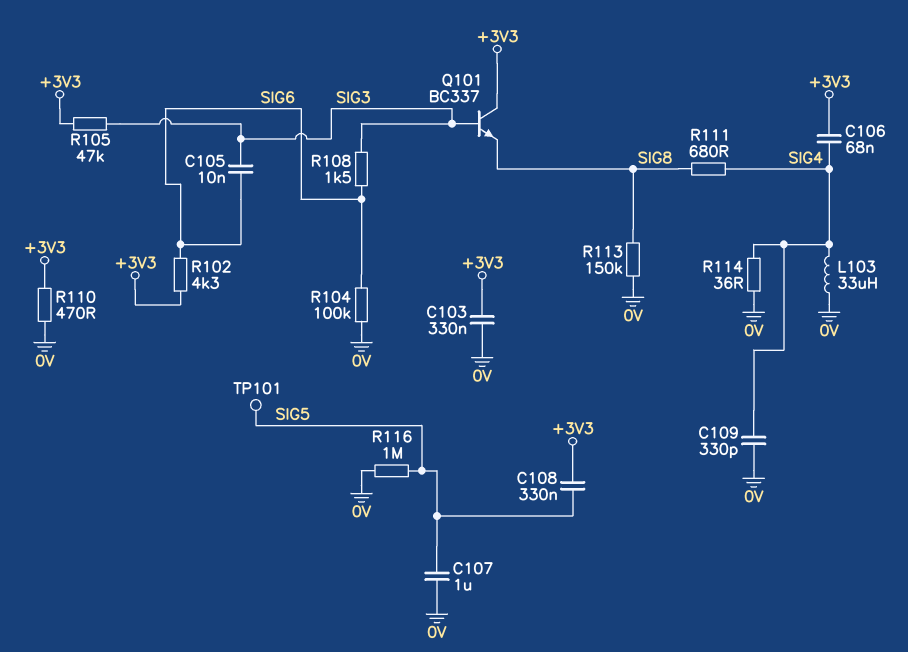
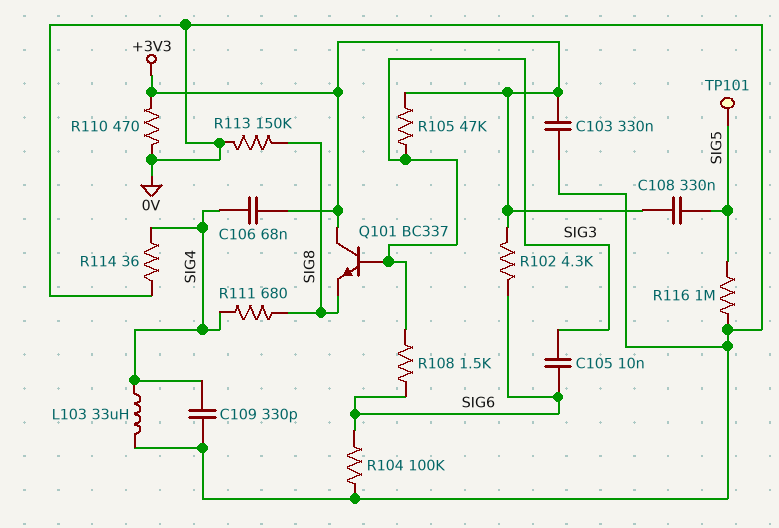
C107: 1uF (0V, SIG5) -> none

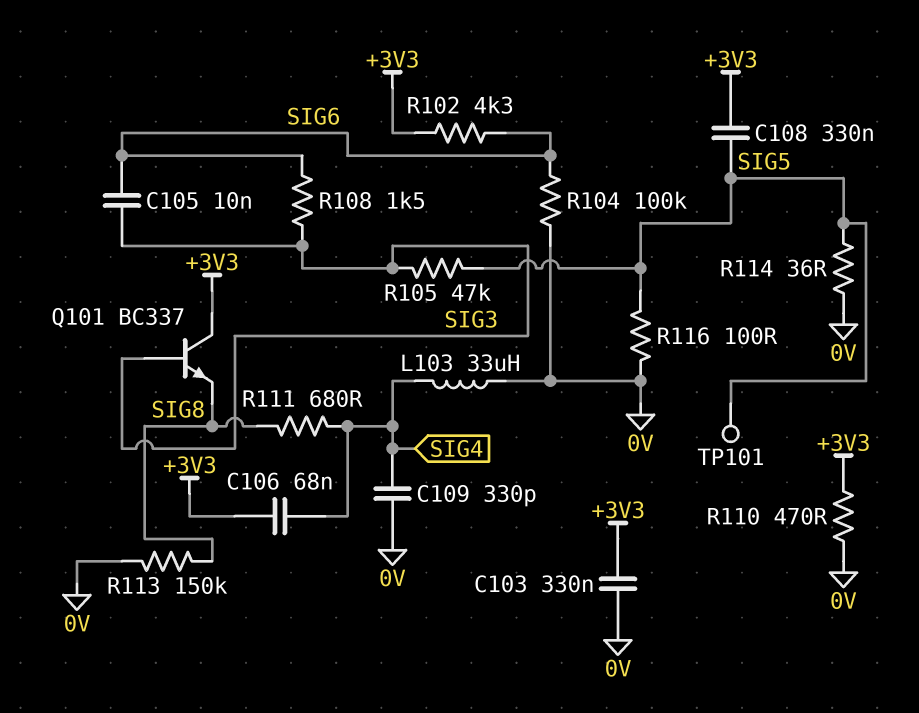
R105: 47k (+3V3, SIG3) -> 47k (SIG3, SIG5)
R114: 36 (0V, SIG4) -> 36 (0V, SIG5)
R116: 1M (0V, SIG5) -> 100 (0V, SIG5)

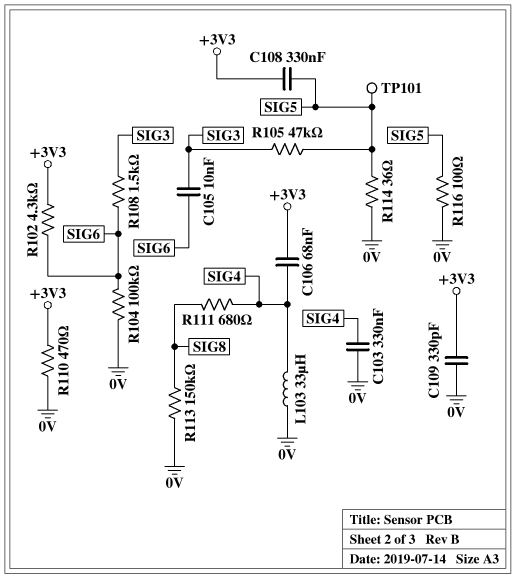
C103: 330nF (+3V3, 0V) -> 330nF (0V, SIG4)
C109: 330pF (0V, SIG4) -> 330pF (+3V3, 0V)
Q101: NPN BC337 (B SIG3, C +3V3, E SIG8) -> none

